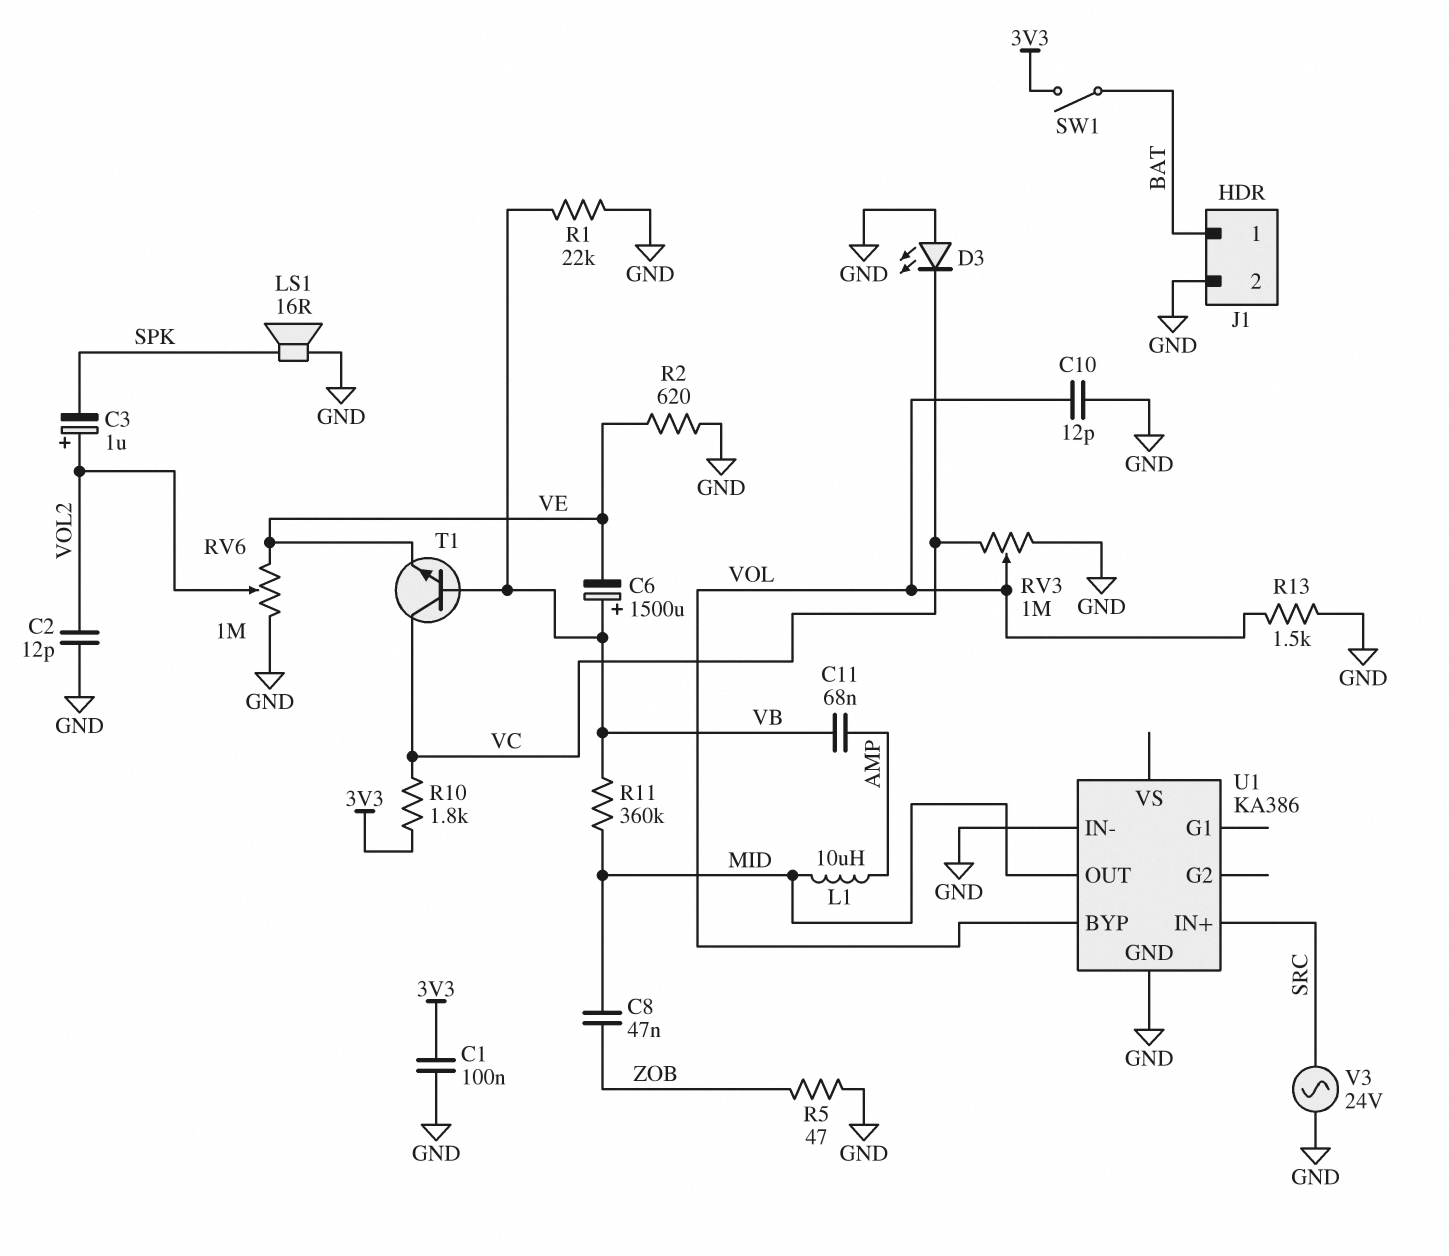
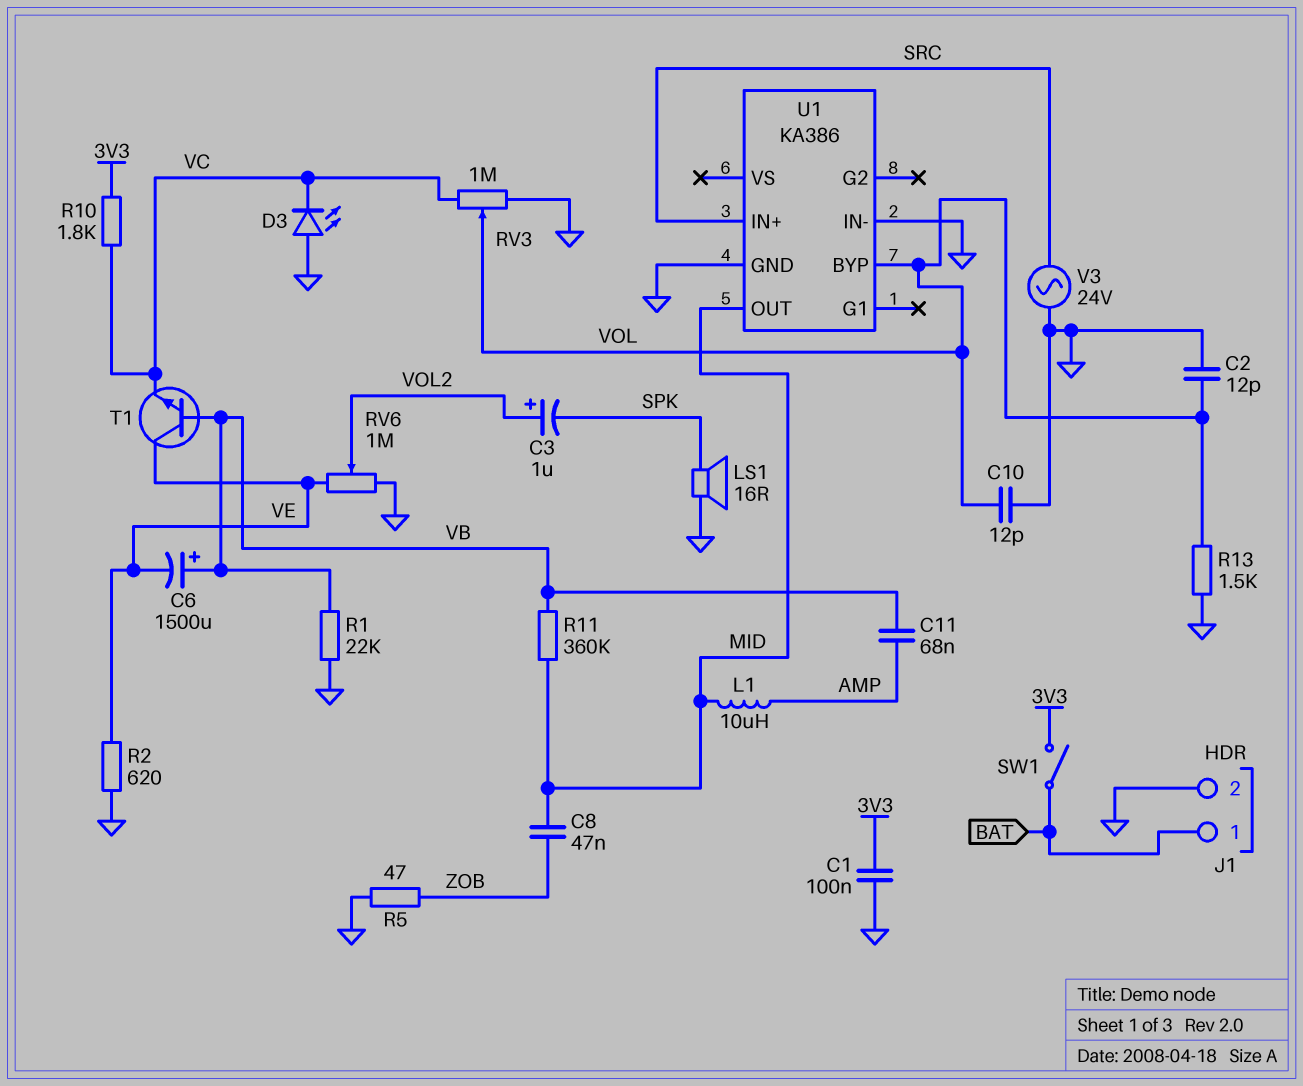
C2: 12pF (GND, VOL2) -> 12pF (GND, VOL)
T1: NPN (B VB, C VC, E VE) -> NPN (B VB, C VE, E VC)

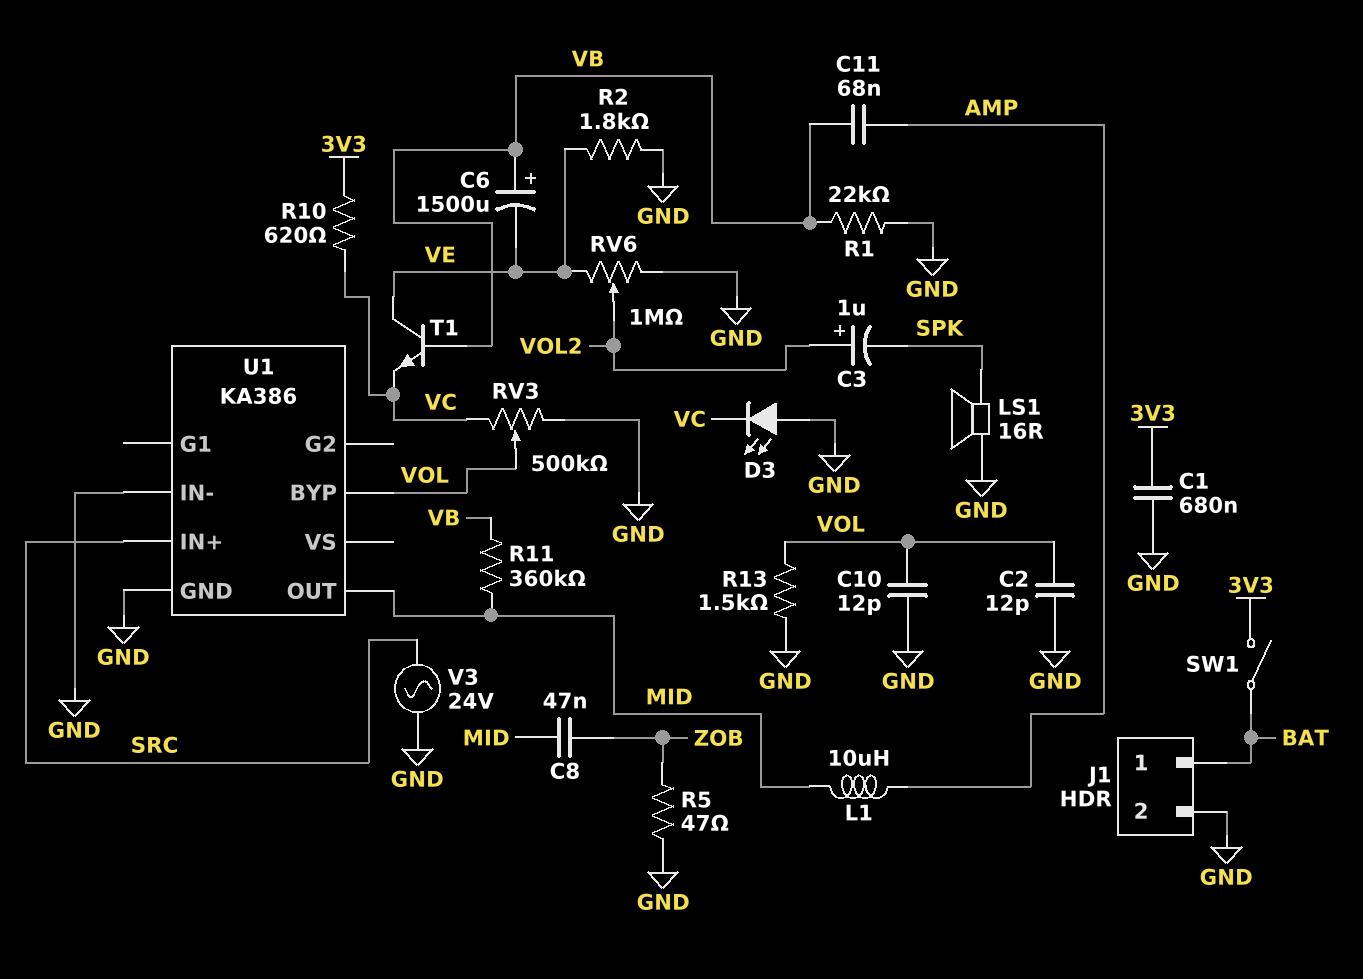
C1: 100nF (3V3, GND) -> 680nF (3V3, GND)
R2: 620 (GND, VE) -> 1.8k (GND, VE)
R10: 1.8k (3V3, VC) -> 620 (3V3, VC)
RV3: 1M (GND, VC, wiper VOL) -> 500k (GND, VC, wiper VOL)

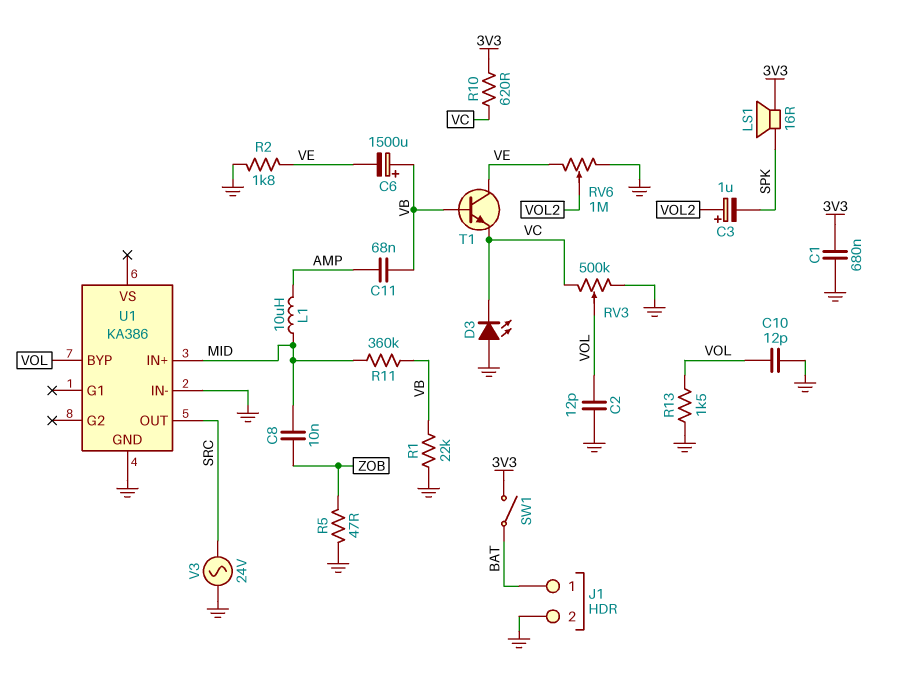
C8: 47nF (MID, ZOB) -> 10nF (MID, ZOB)
LS1: speaker 16R (GND, SPK) -> speaker 16R (3V3, SPK)
U1 pin IN+: SRC -> MID
U1 pin OUT: MID -> SRC

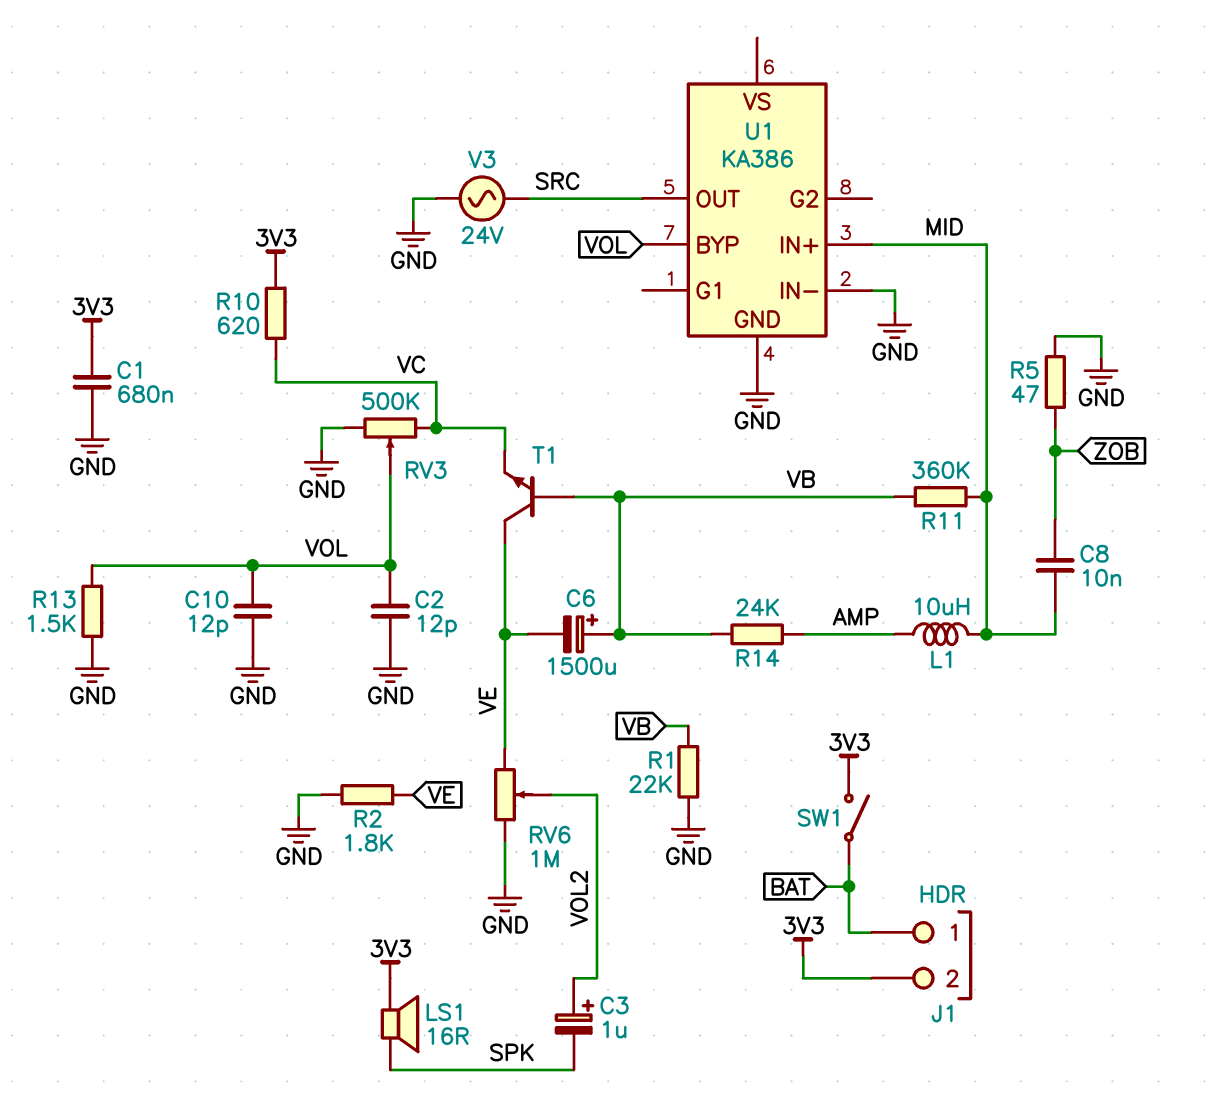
C11: 68nF (AMP, VB) -> none
D3: LED (A GND, K VC) -> none
J1 pin 2: GND -> 3V3
R14: none -> 24k (AMP, VB)

